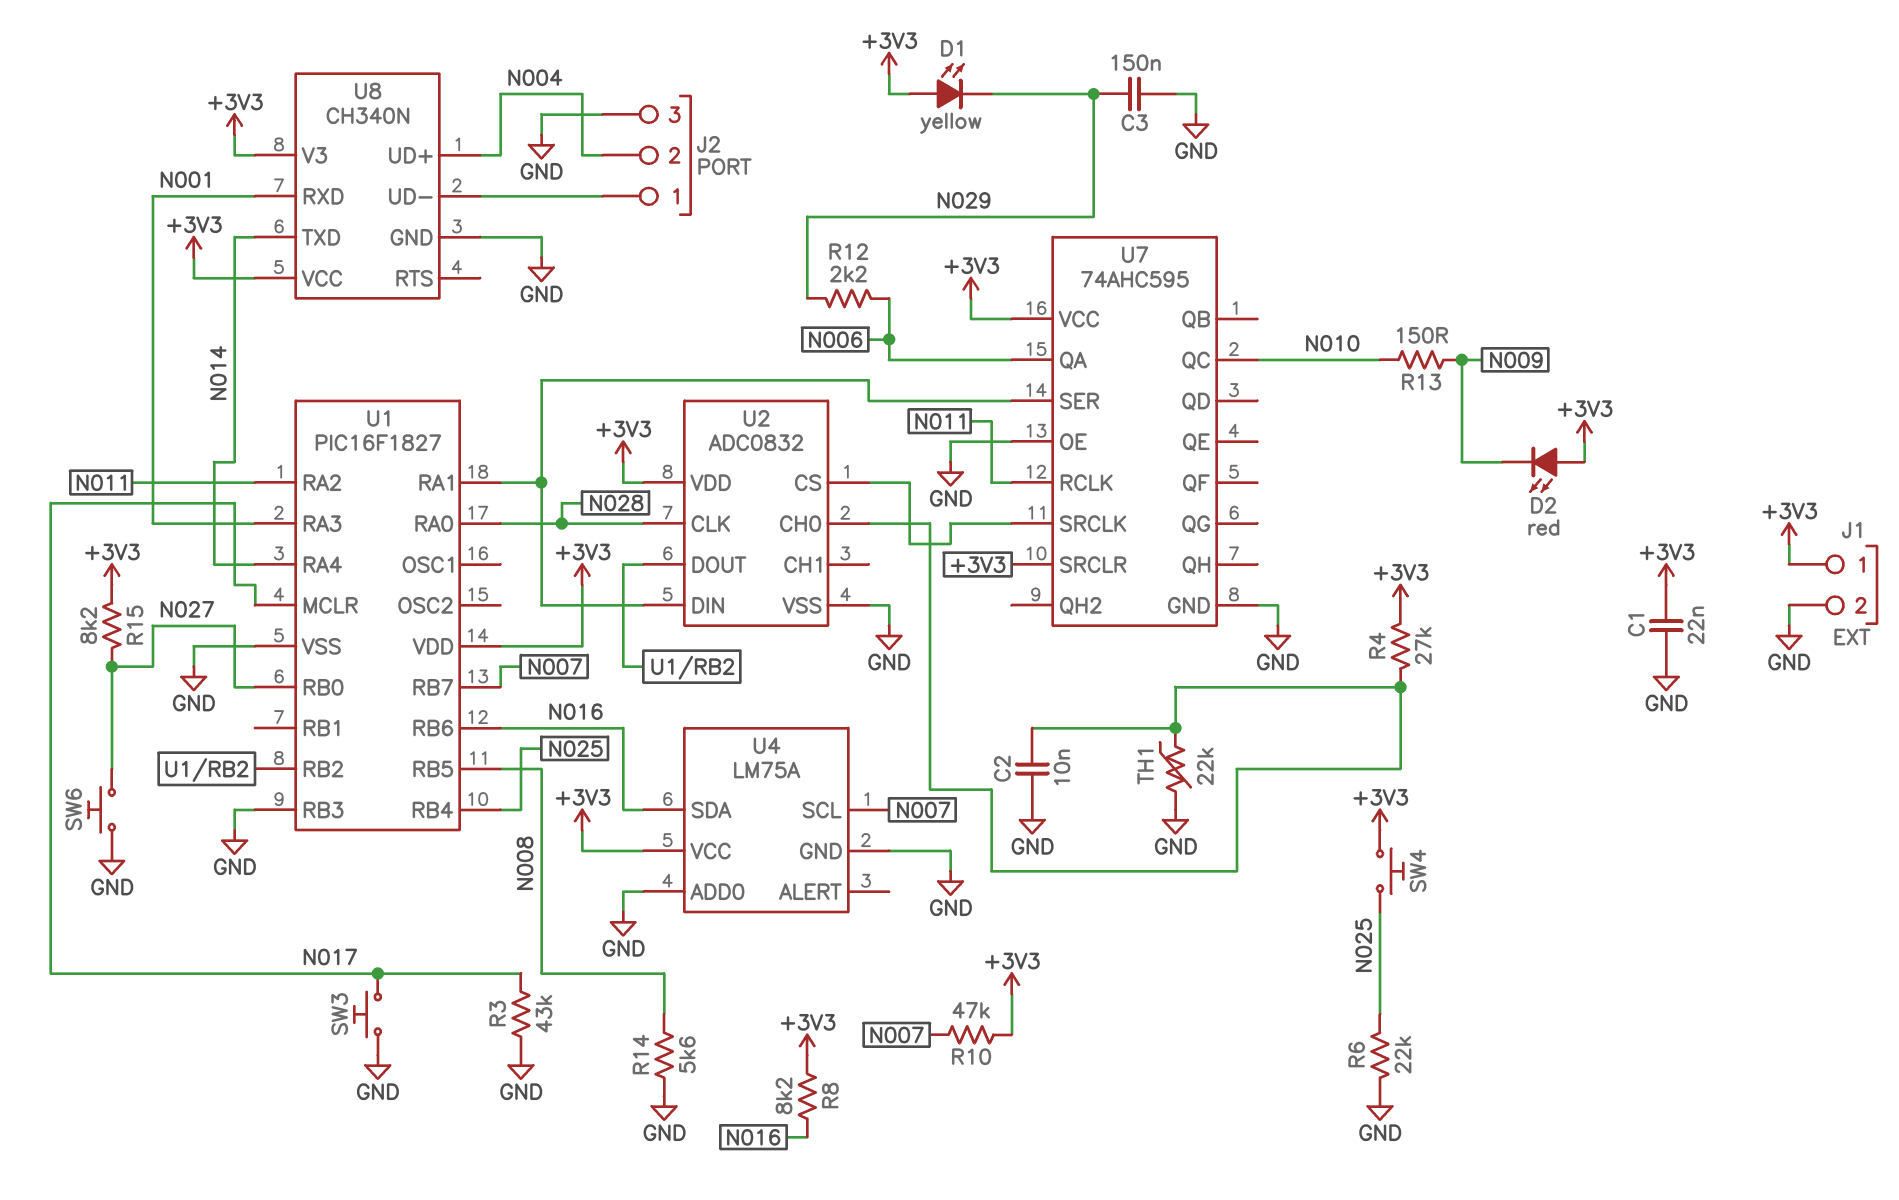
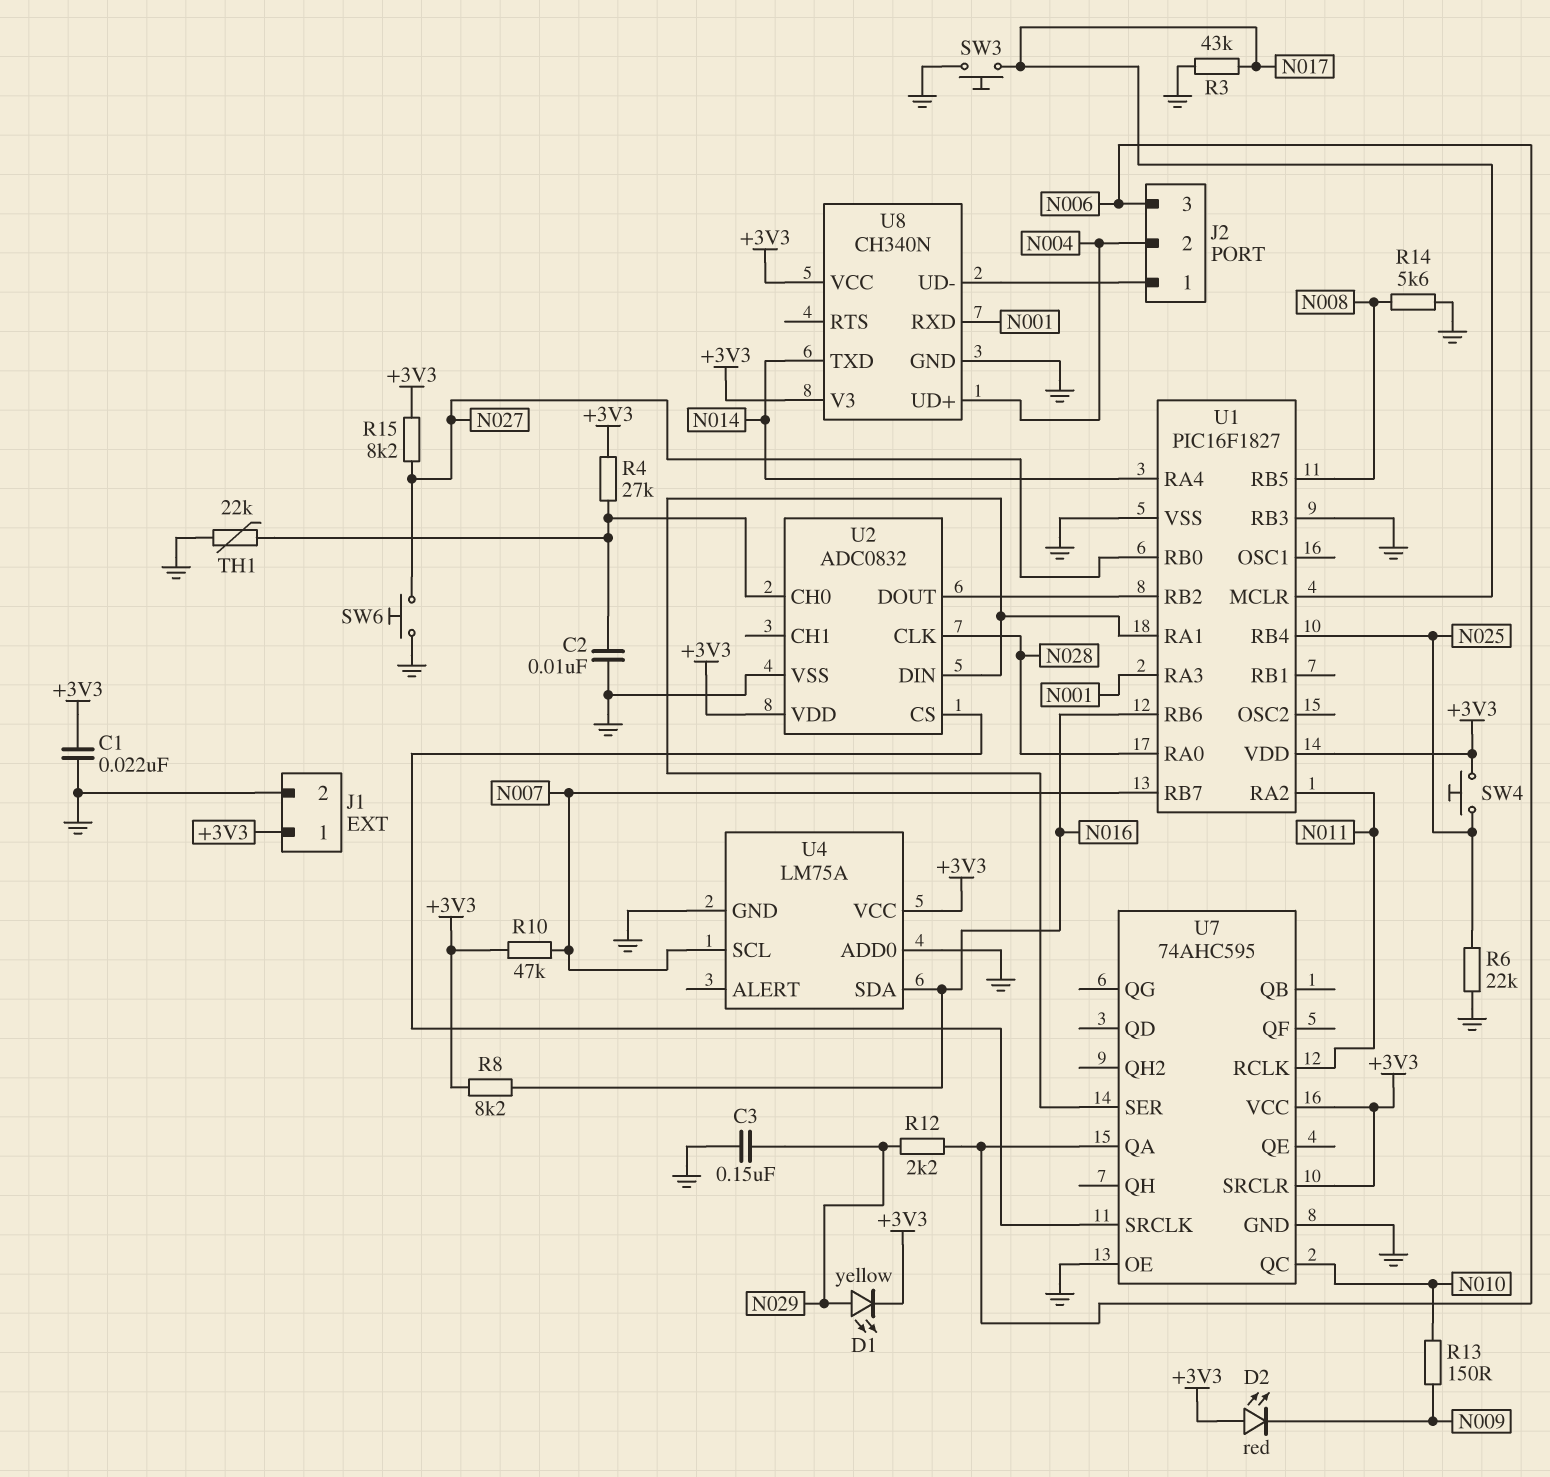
D1: LED yellow (A +3V3, K N029) -> LED yellow (A N029, K +3V3)
J2 pin 3: GND -> N006

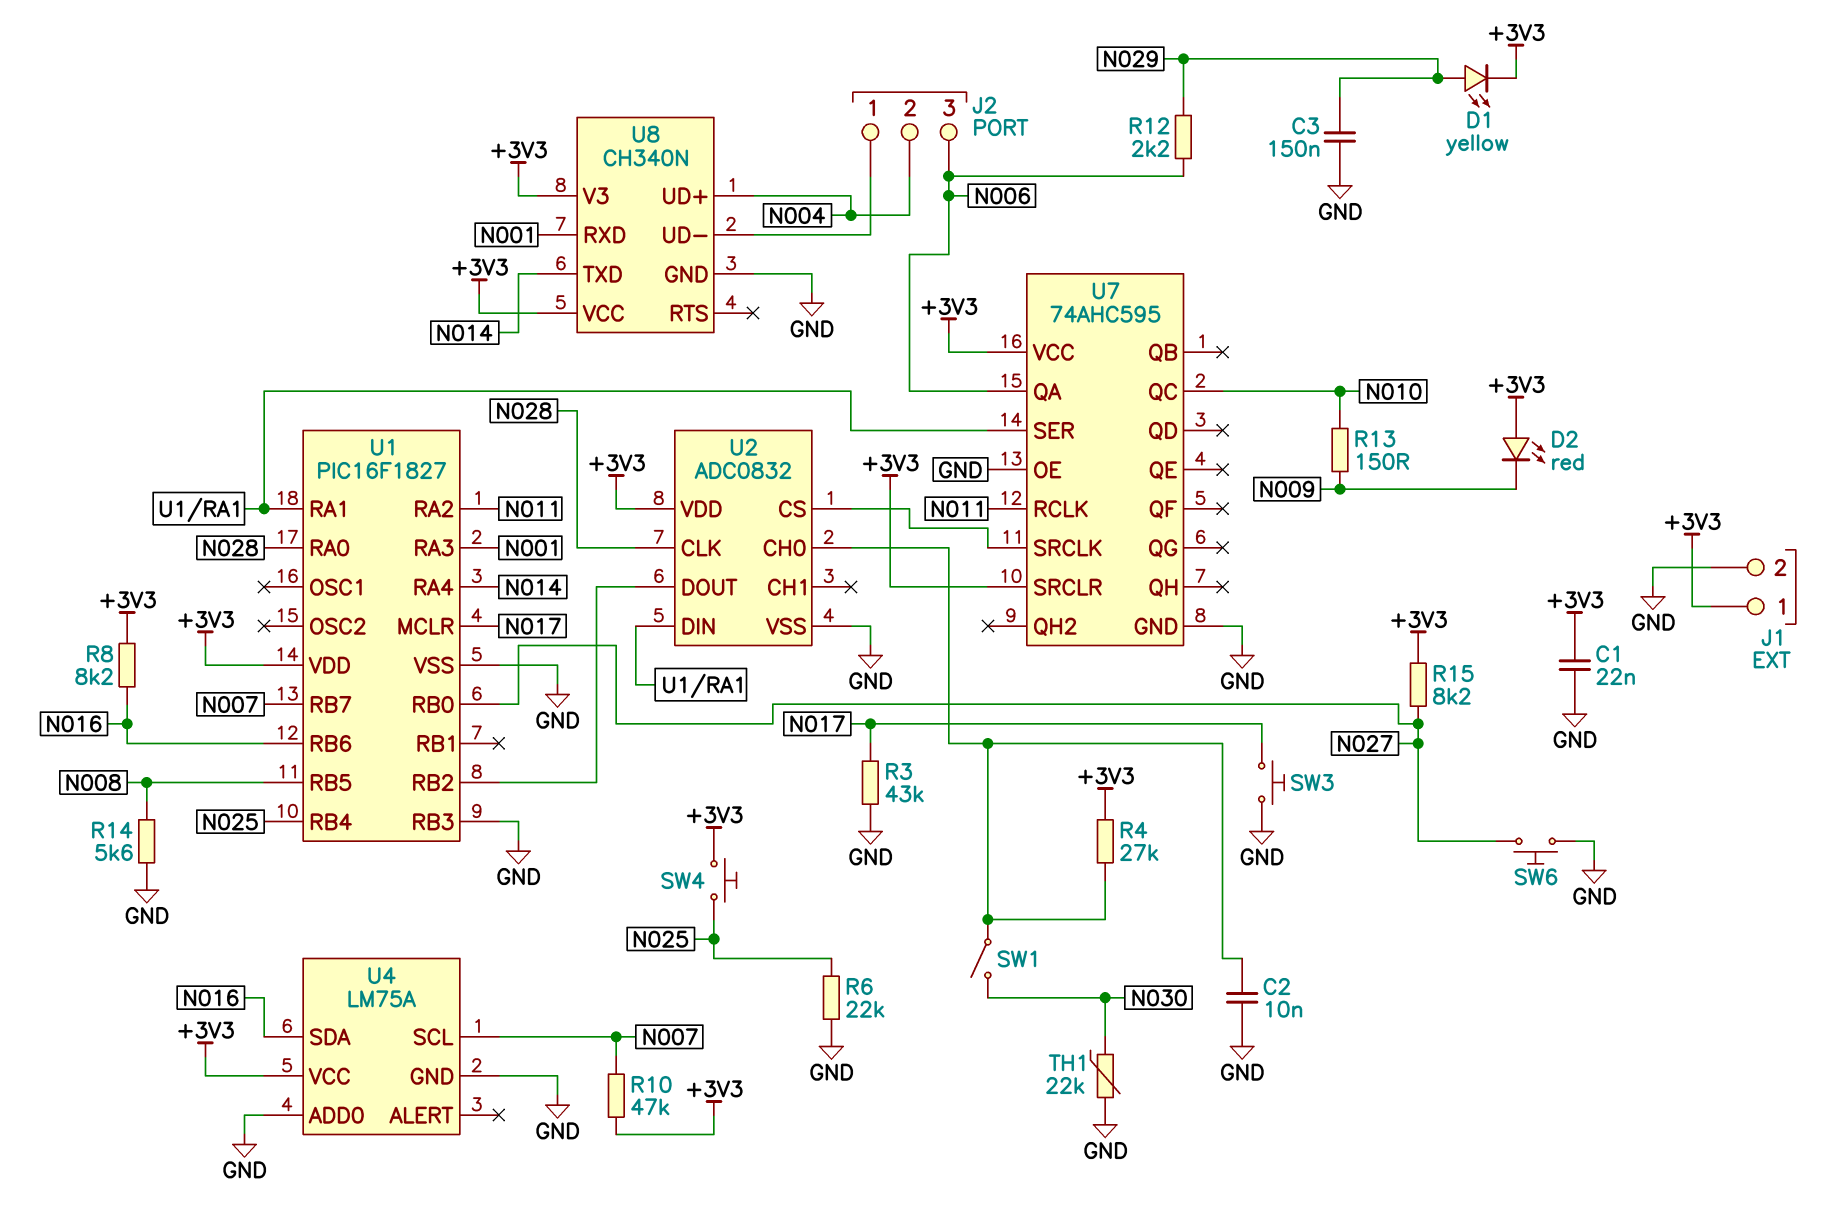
SW1: none -> switch (N030, U2/CH0)
TH1: 22k (GND, U2/CH0) -> 22k (GND, N030)

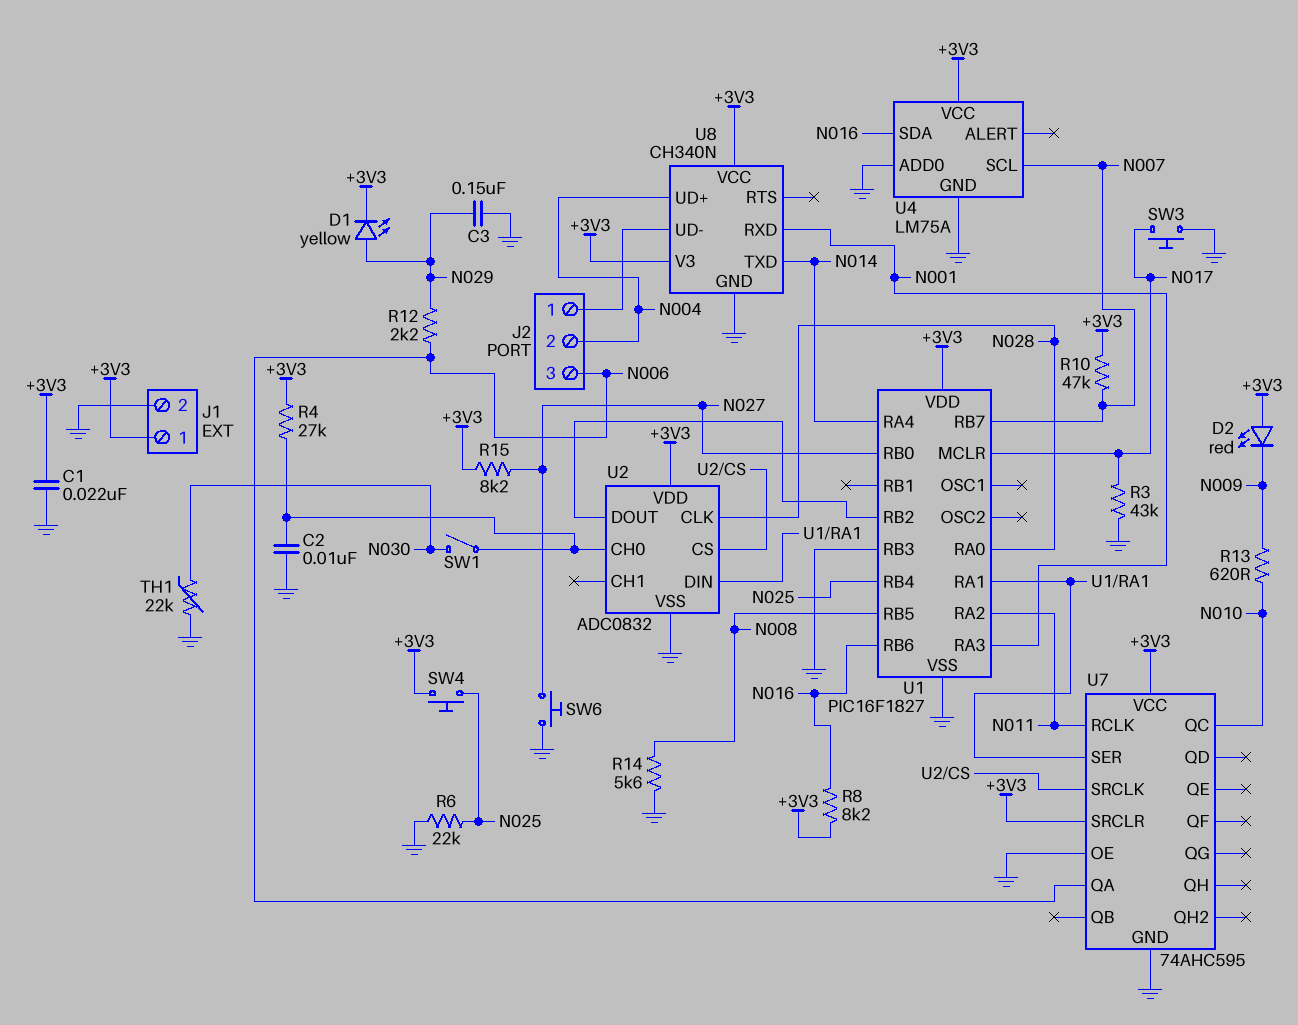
R13: 150 (N009, N010) -> 620 (N009, N010)

